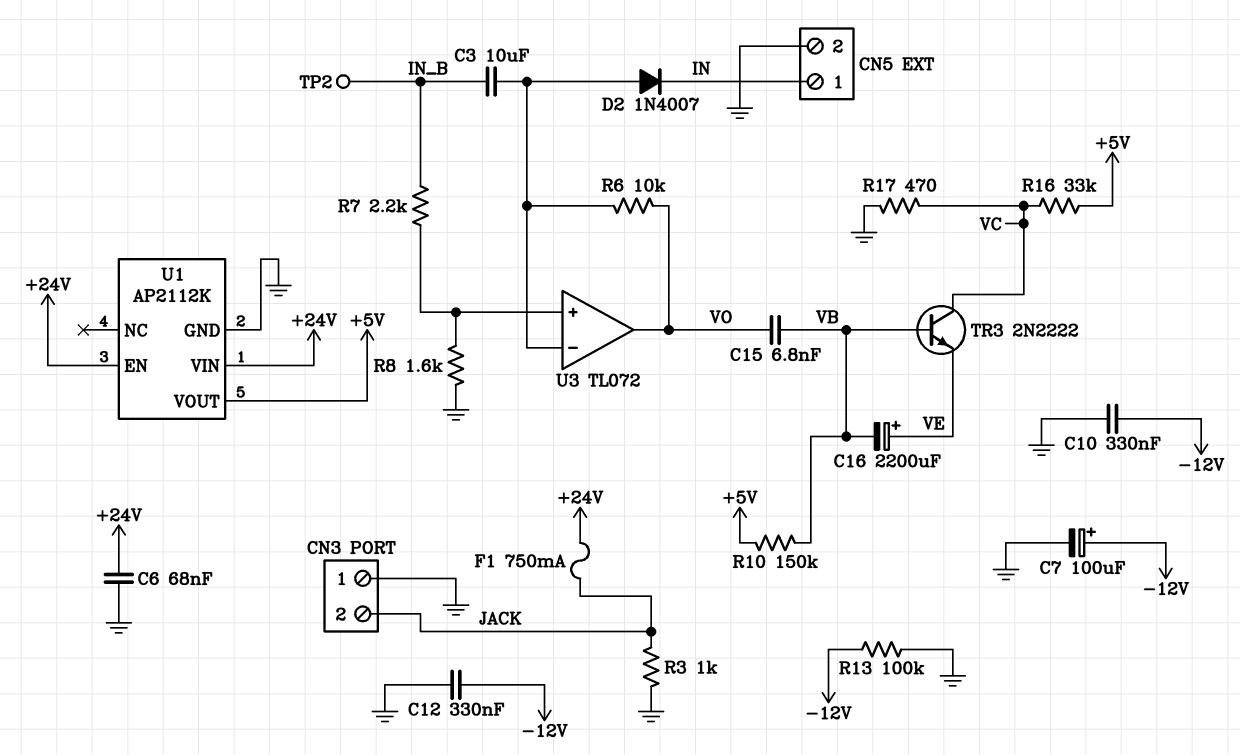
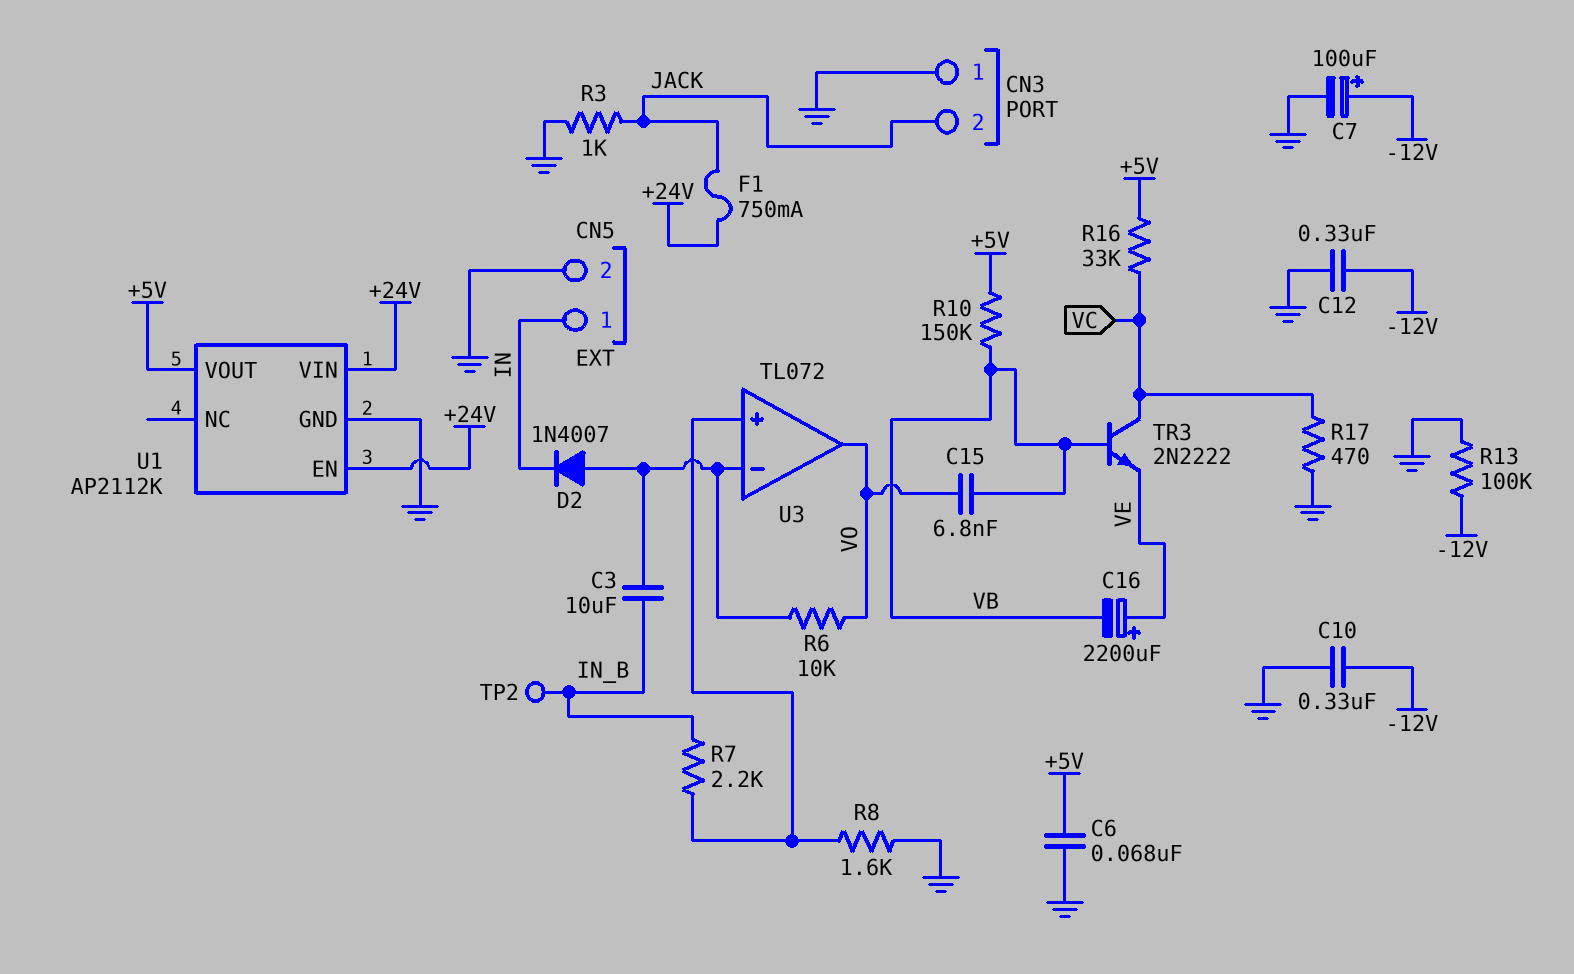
C6: 68nF (+24V, GND) -> 68nF (+5V, GND)

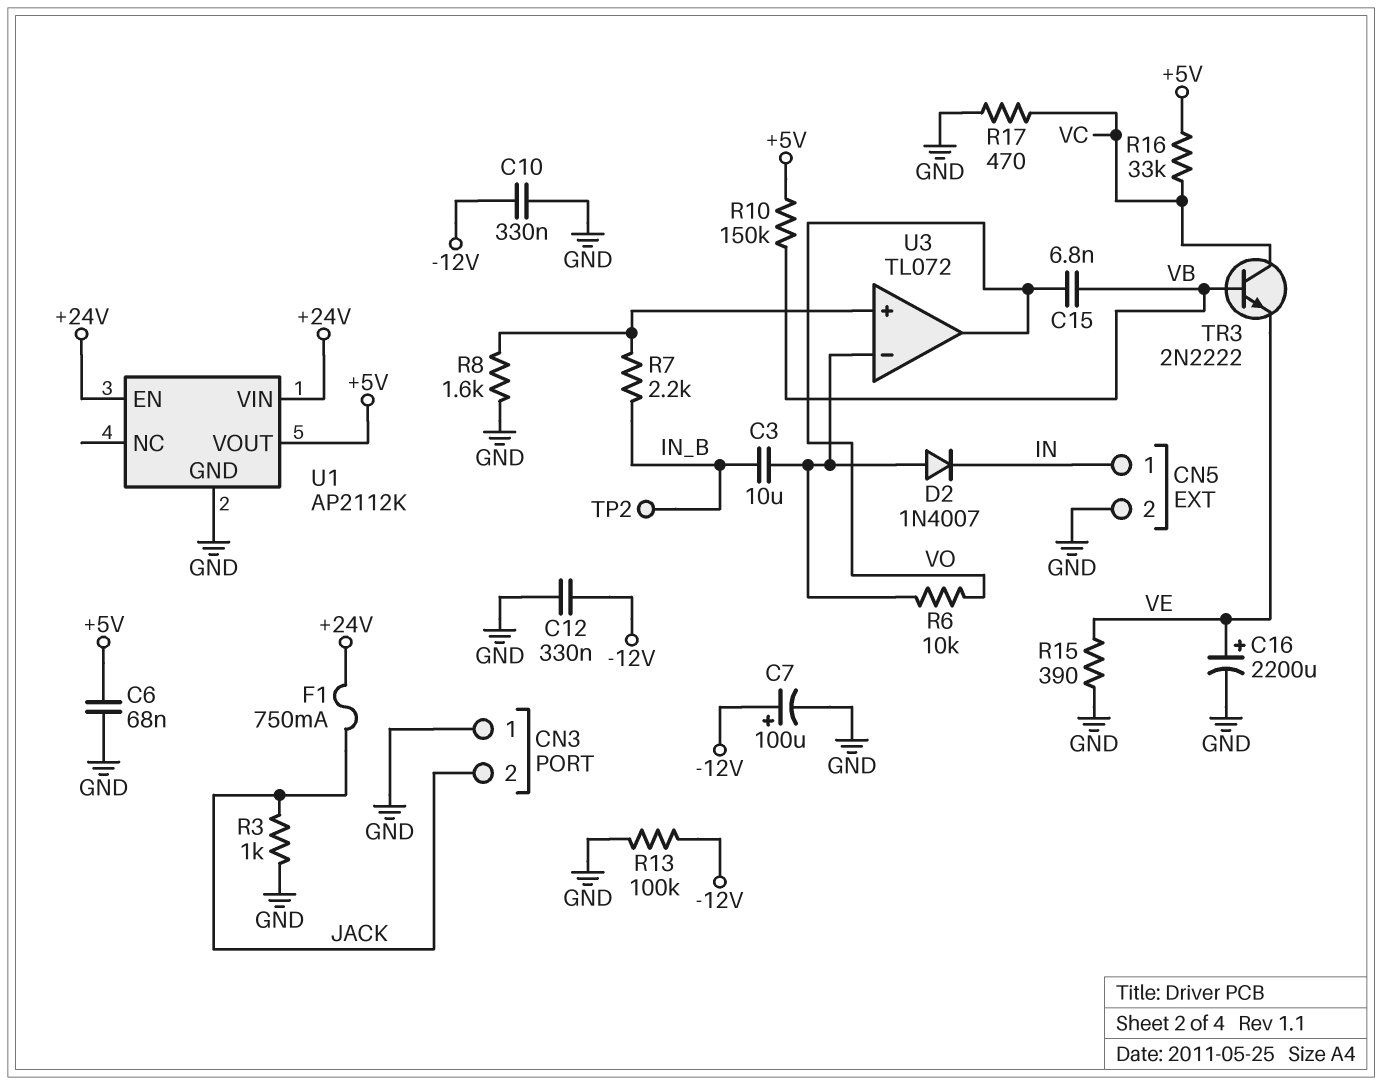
C16: 2200uF (plus VE, minus VB) -> 2200uF (plus VE, minus GND)
R15: none -> 390 (GND, VE)

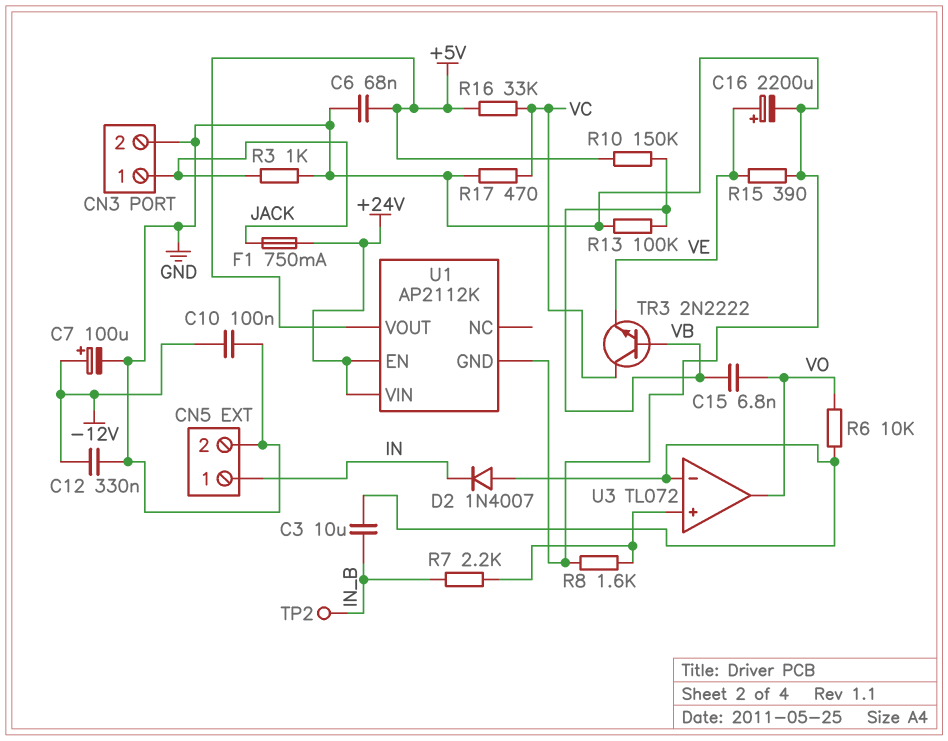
C10: 330nF (-12V, GND) -> 100nF (-12V, GND)
CN3 pin 1: GND -> JACK
CN3 pin 2: JACK -> GND
R13: 100k (-12V, GND) -> 100k (GND, VB)

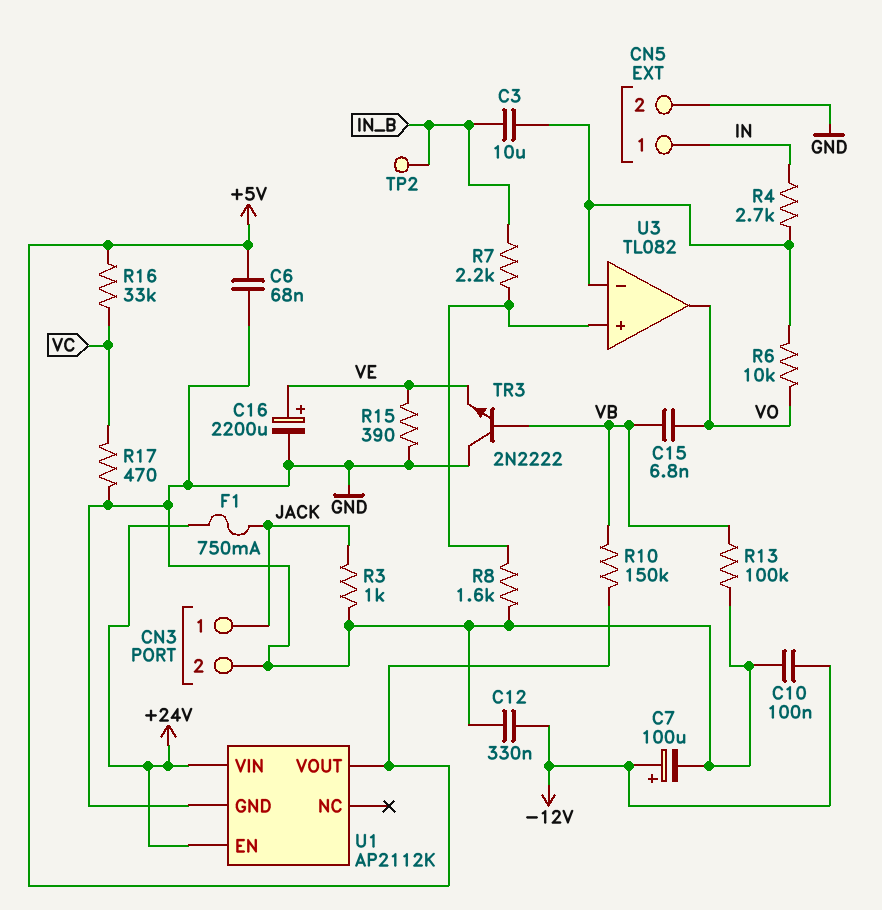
D2: diode 1N4007 (A U3/in-, K IN) -> none
R4: none -> 2.7k (IN, U3/in-)
TR3: NPN 2N2222 (B VB, C VC, E VE) -> NPN 2N2222 (B VB, C GND, E VE)
U3: TL072 -> TL082

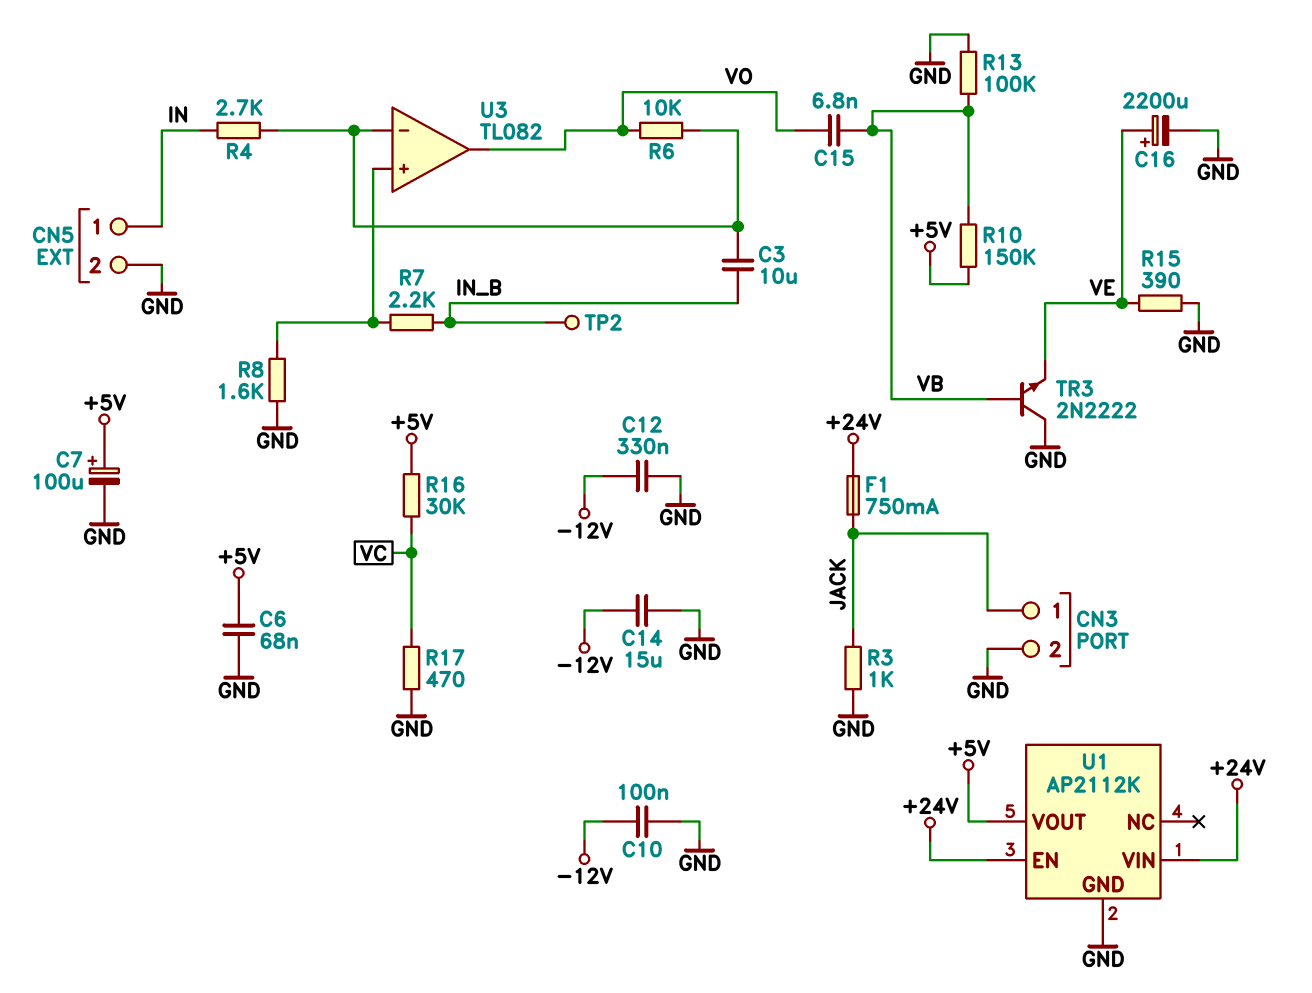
C7: 100uF (plus -12V, minus GND) -> 100uF (plus +5V, minus GND)
C14: none -> 15uF (-12V, GND)
R16: 33k (+5V, VC) -> 30k (+5V, VC)

